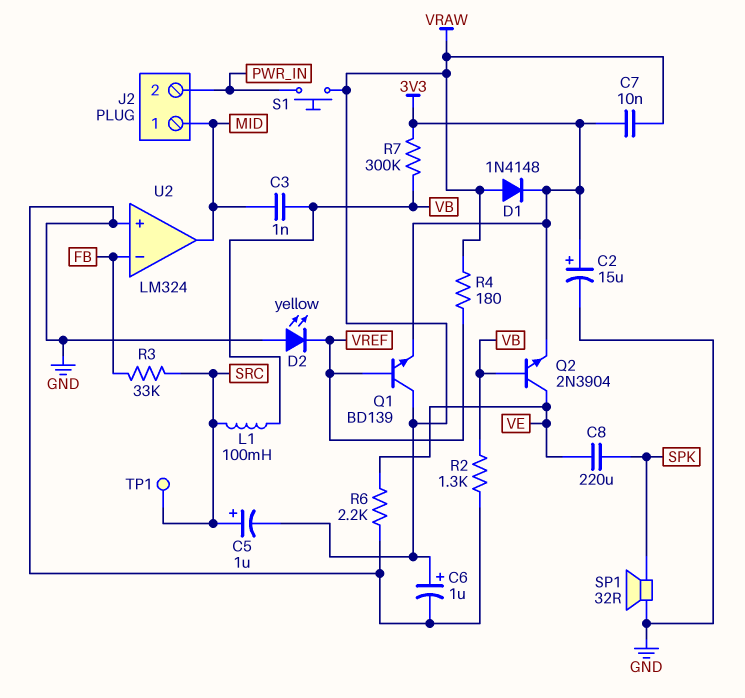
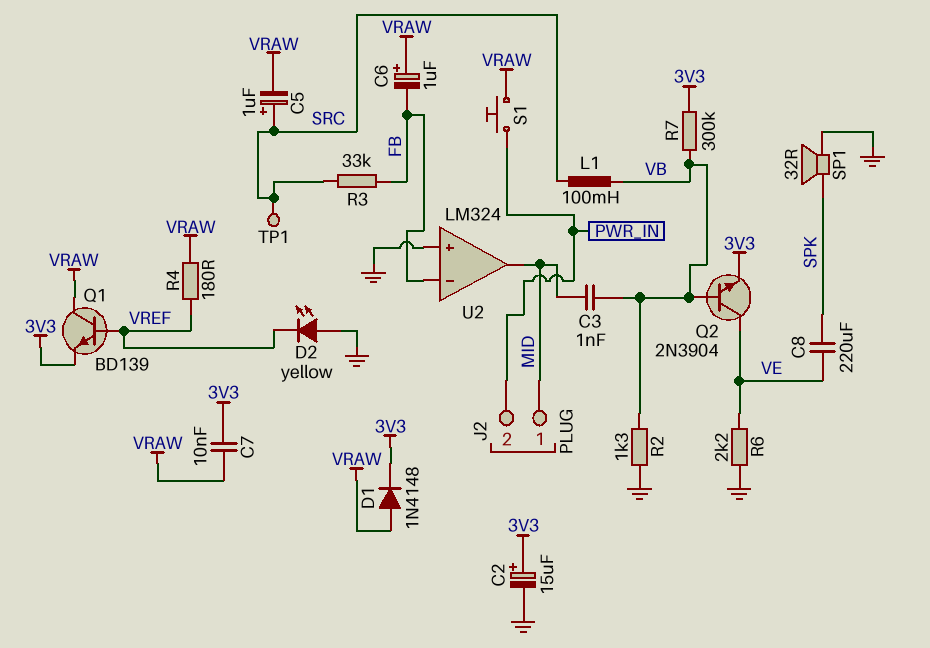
C6: 1uF (plus VRAW, minus GND) -> 1uF (plus VRAW, minus FB)

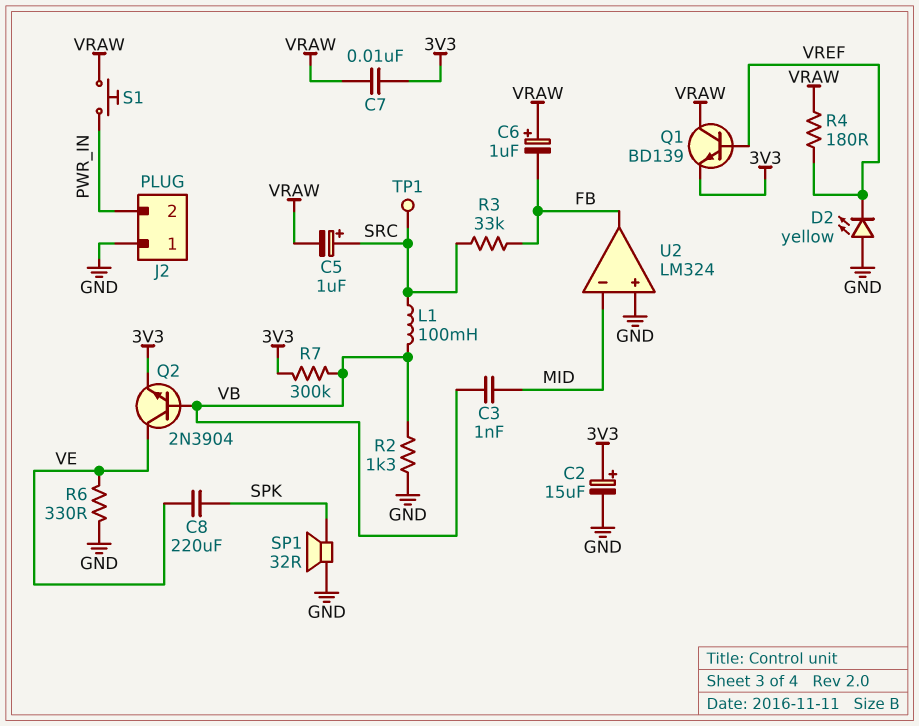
D1: diode 1N4148 (A VRAW, K 3V3) -> none
J2 pin 1: MID -> GND
R6: 2.2k (GND, VE) -> 330 (GND, VE)
U2 pin in-: FB -> MID
U2 pin out: MID -> FB

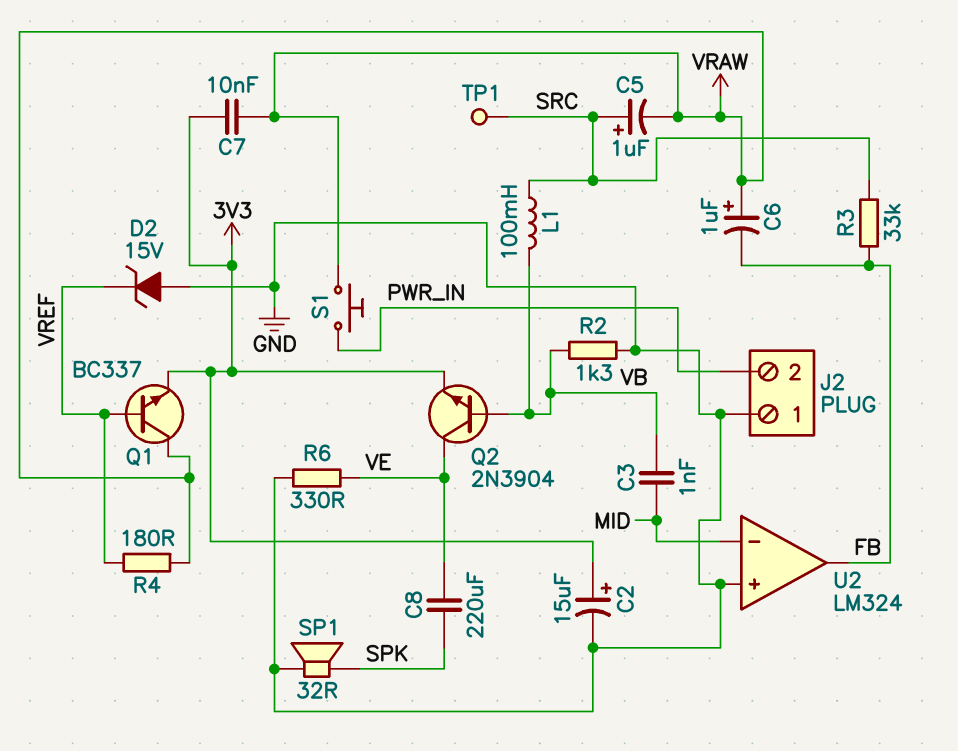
D2: LED yellow (A GND, K VREF) -> zener 15V (A GND, K VREF)
Q1: NPN BD139 (B VREF, C VRAW, E 3V3) -> NPN BC337 (B VREF, C VRAW, E 3V3)
R7: 300k (3V3, VB) -> none

